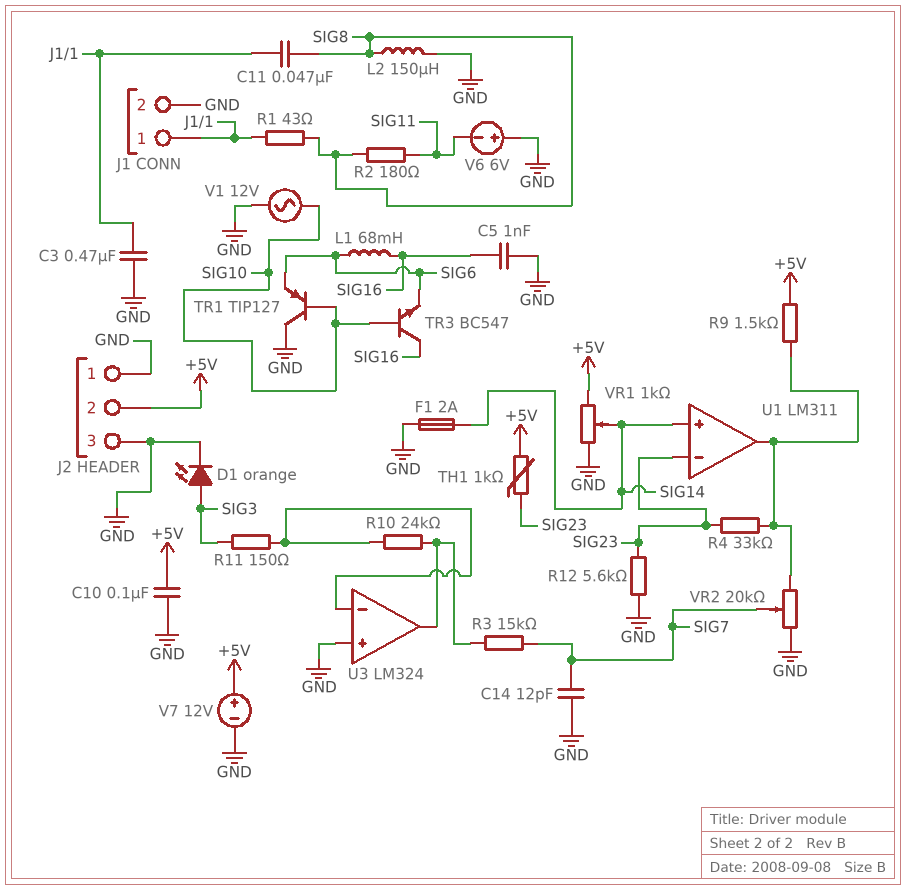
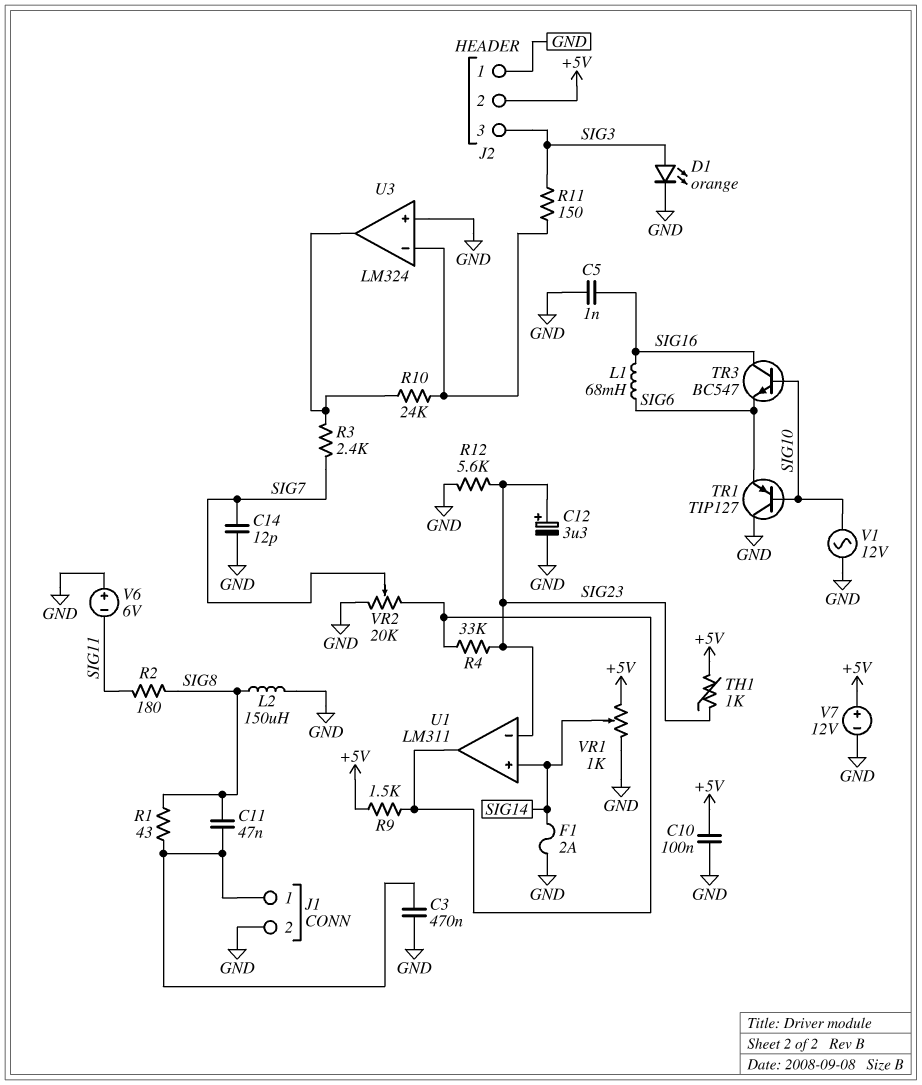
C12: none -> 3.3uF (plus SIG23, minus GND)
J2 pin 3: GND -> SIG3
R3: 15k (SIG7, U3/out) -> 2.4k (SIG7, U3/out)

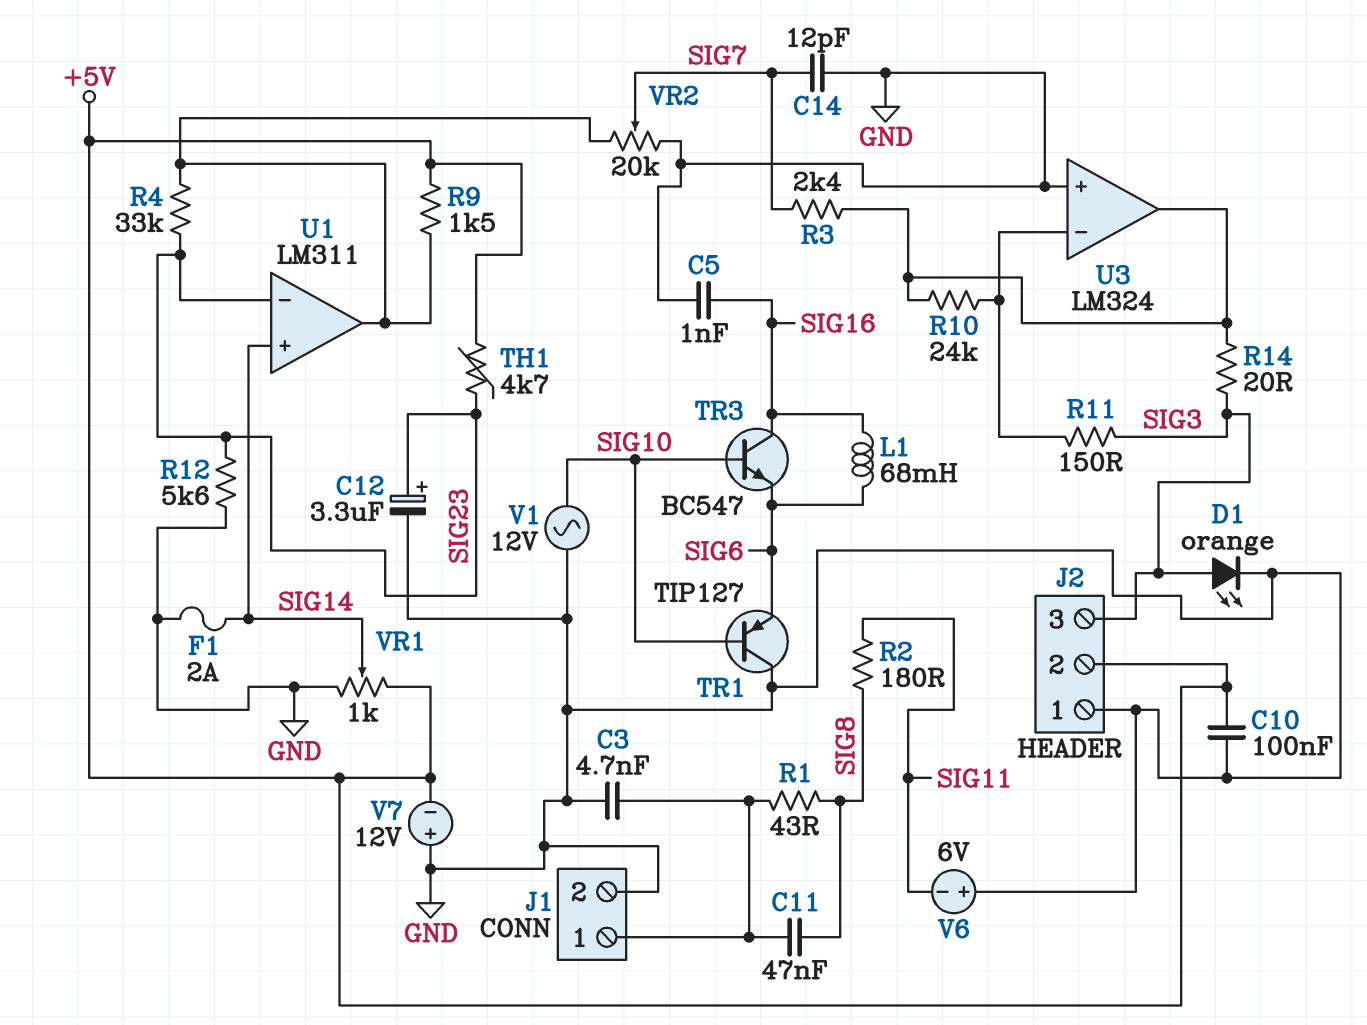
C3: 470nF (GND, J1/1) -> 4.7nF (GND, J1/1)
L2: 150uH (GND, SIG8) -> none
R14: none -> 20 (SIG3, U3/out)
TH1: 1k (+5V, SIG23) -> 4.7k (+5V, SIG23)
V7: 12V (plus +5V, minus GND) -> 12V (plus GND, minus +5V)

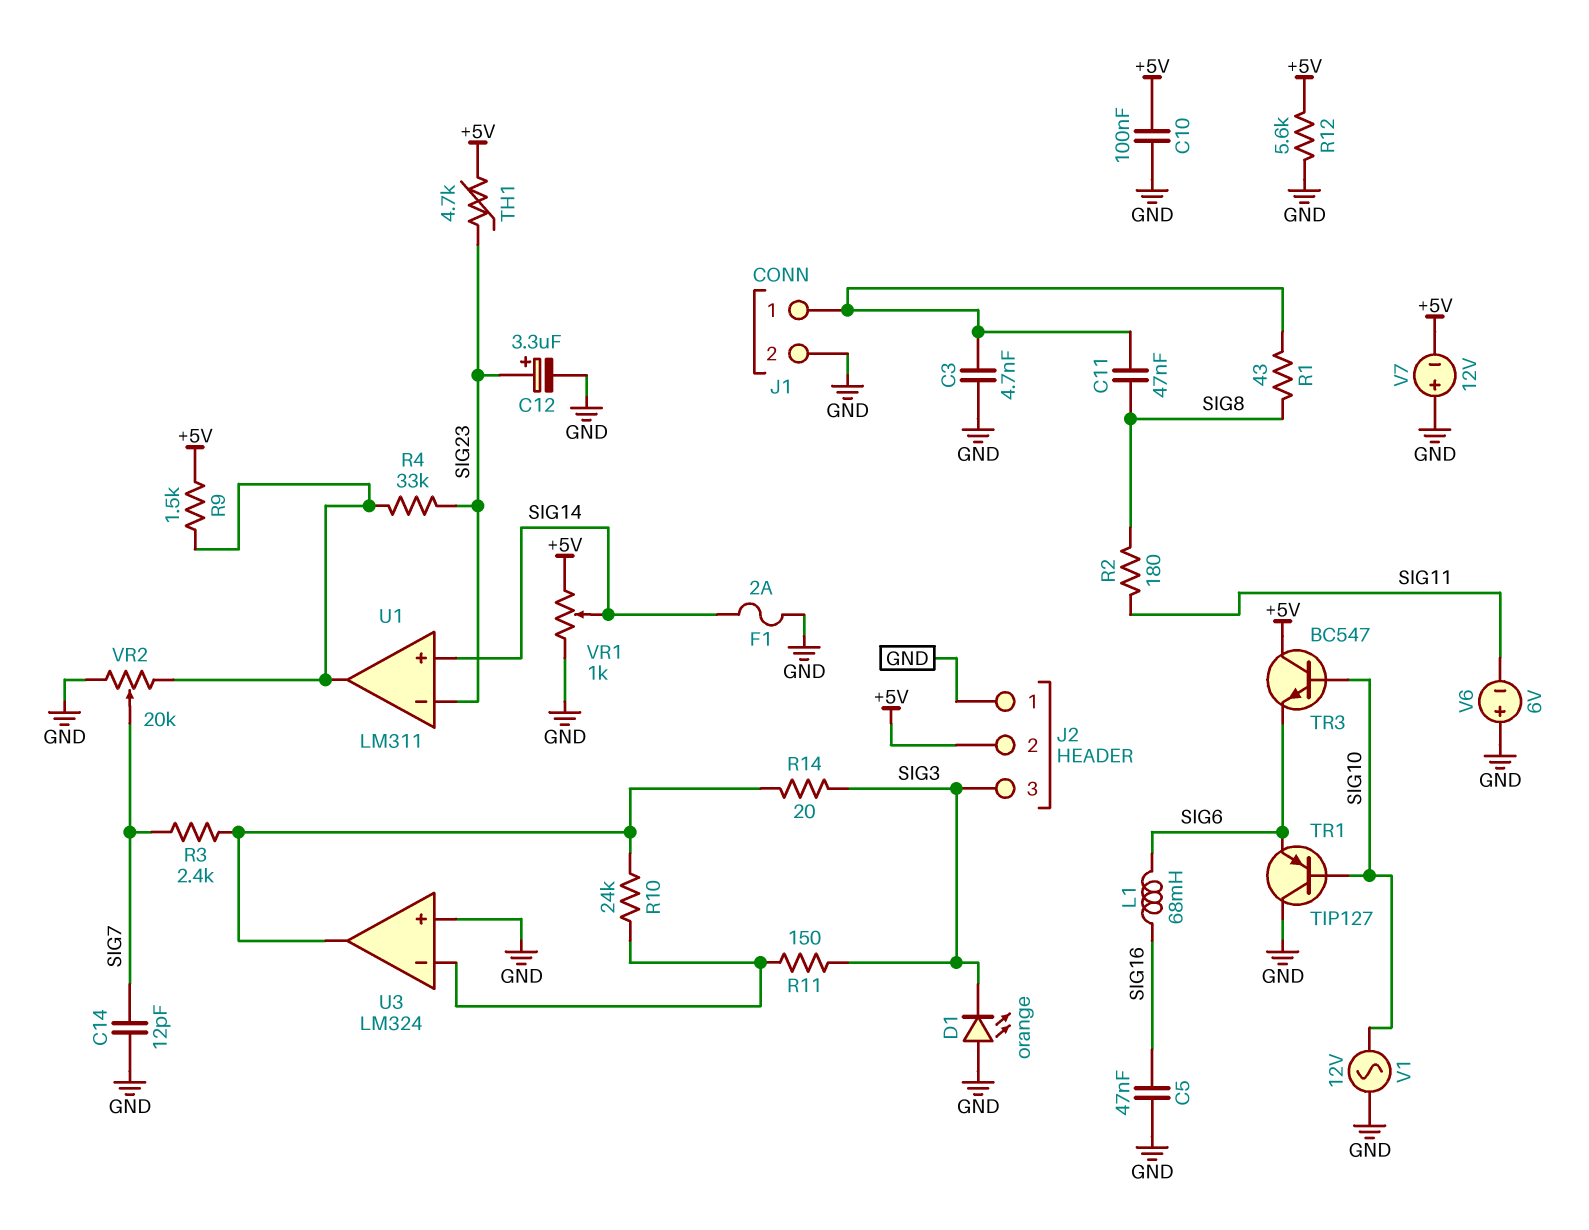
C5: 1nF (GND, SIG16) -> 47nF (GND, SIG16)
D1: LED orange (A SIG3, K GND) -> LED orange (A GND, K SIG3)
R12: 5.6k (GND, SIG23) -> 5.6k (+5V, GND)
TR3: NPN BC547 (B SIG10, C SIG16, E SIG6) -> NPN BC547 (B SIG10, C +5V, E SIG6)

